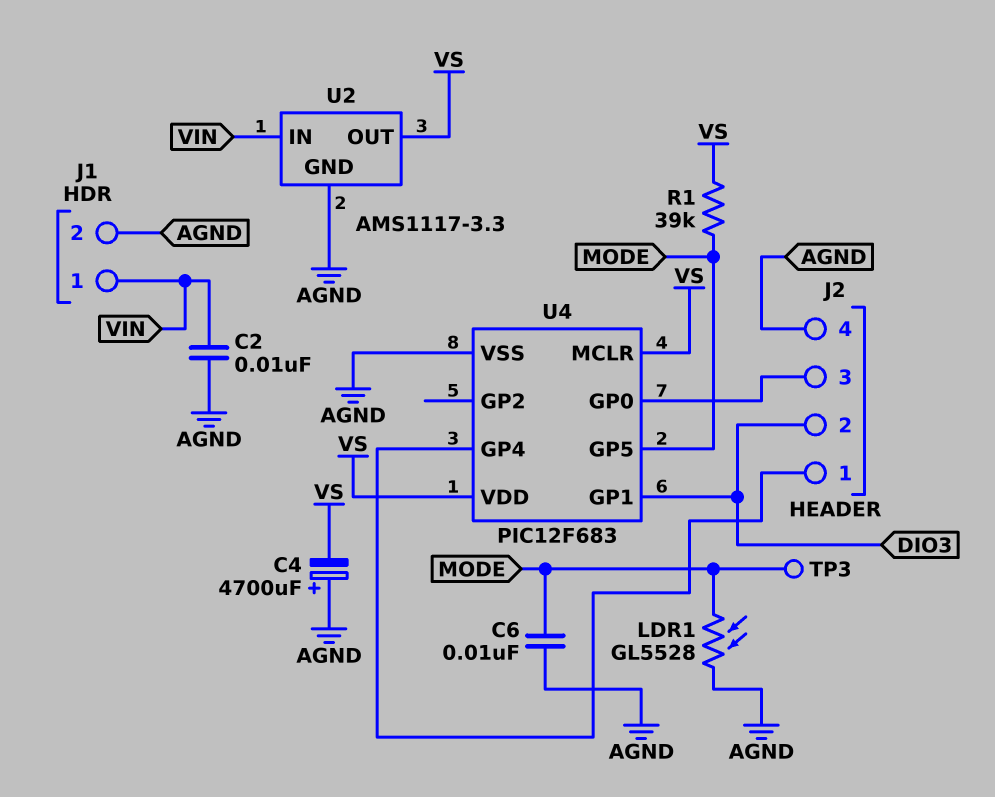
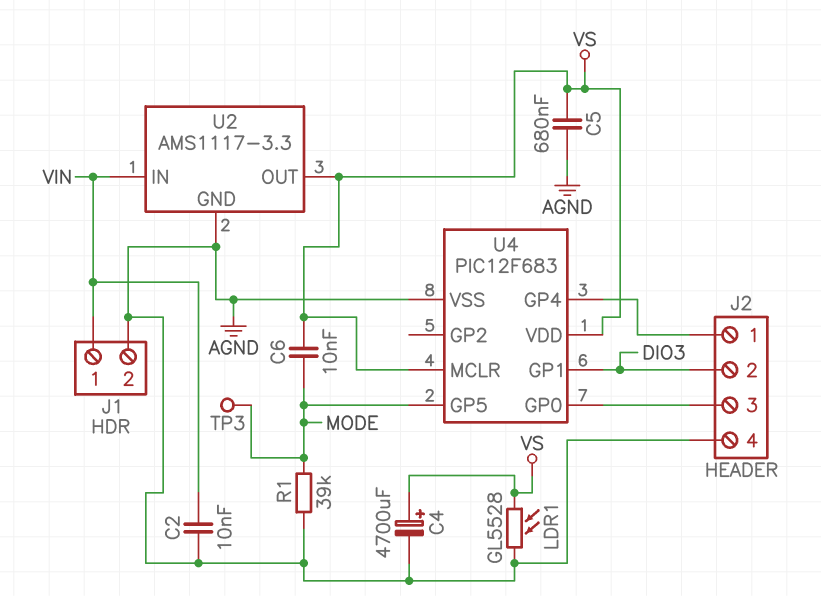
C4: 4700uF (plus AGND, minus VS) -> 4700uF (plus VS, minus AGND)
C5: none -> 680nF (AGND, VS)
C6: 10nF (AGND, MODE) -> 10nF (MODE, VS)
LDR1: GL5528 (AGND, MODE) -> GL5528 (AGND, VS)
R1: 39k (MODE, VS) -> 39k (AGND, MODE)

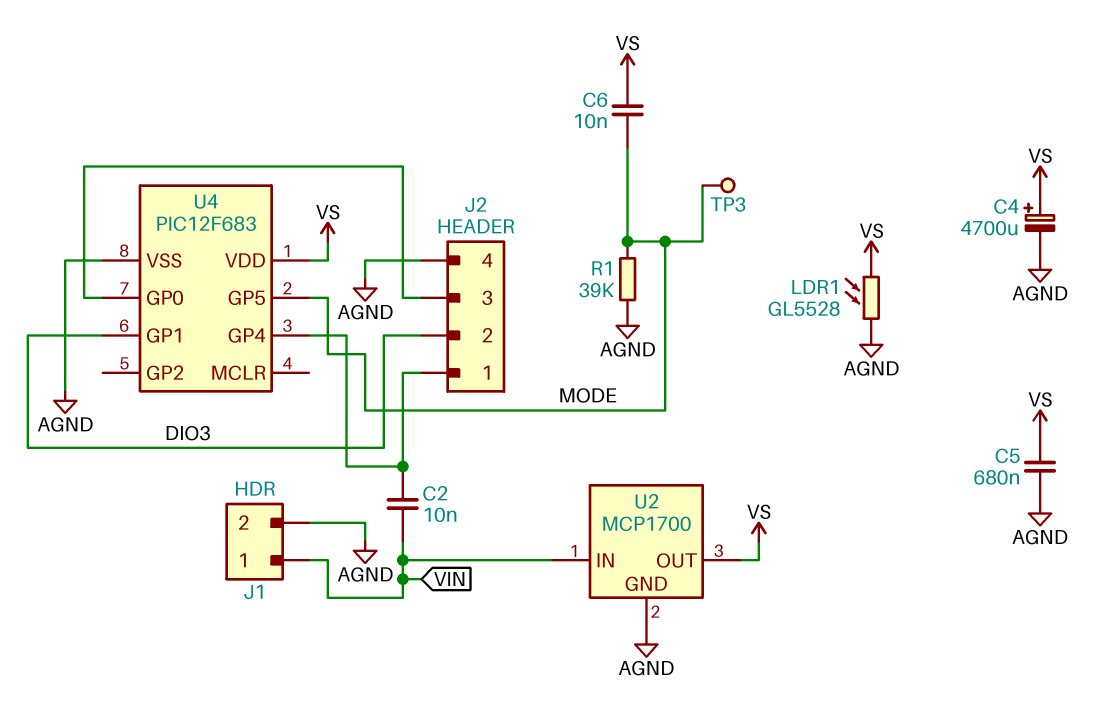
C2: 10nF (AGND, VIN) -> 10nF (J2/1, VIN)
U2: AMS1117-3.3 -> MCP1700
U4 pin MCLR: VS -> none

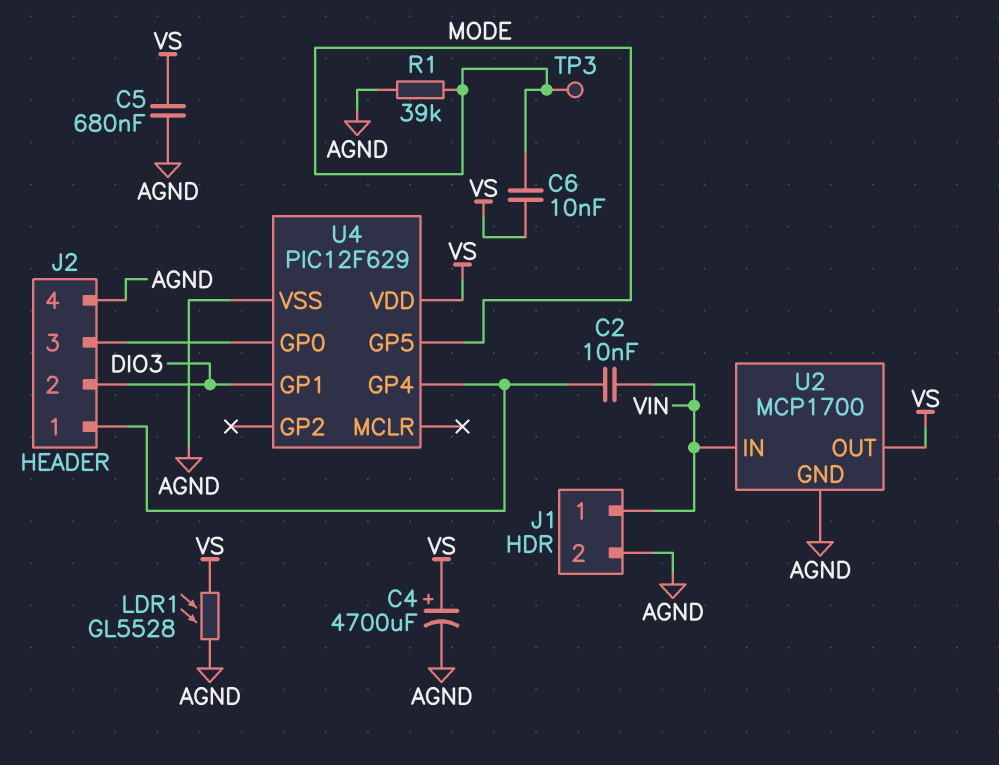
U4: PIC12F683 -> PIC12F629

